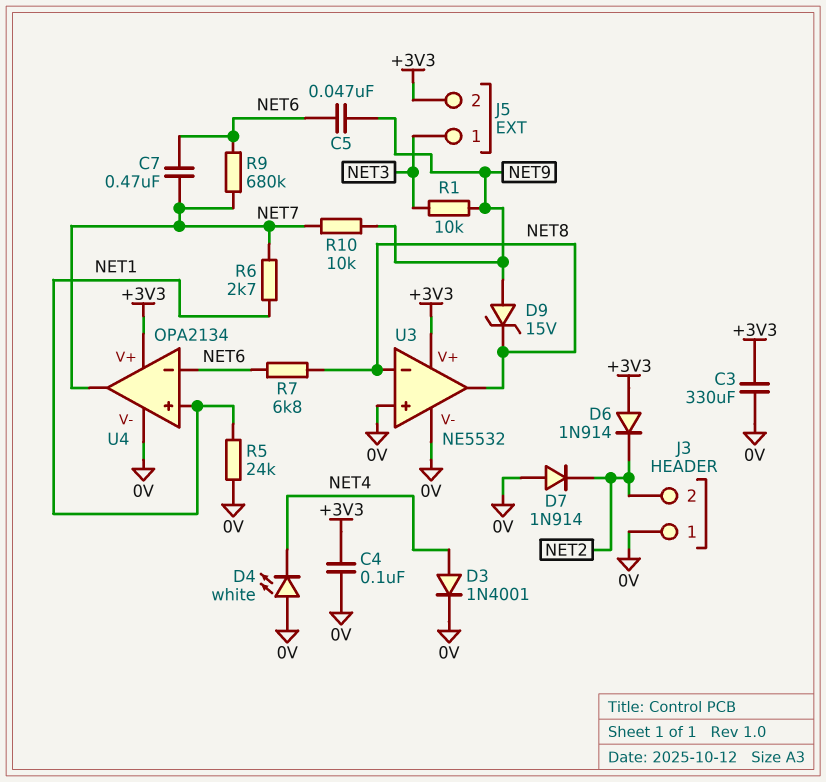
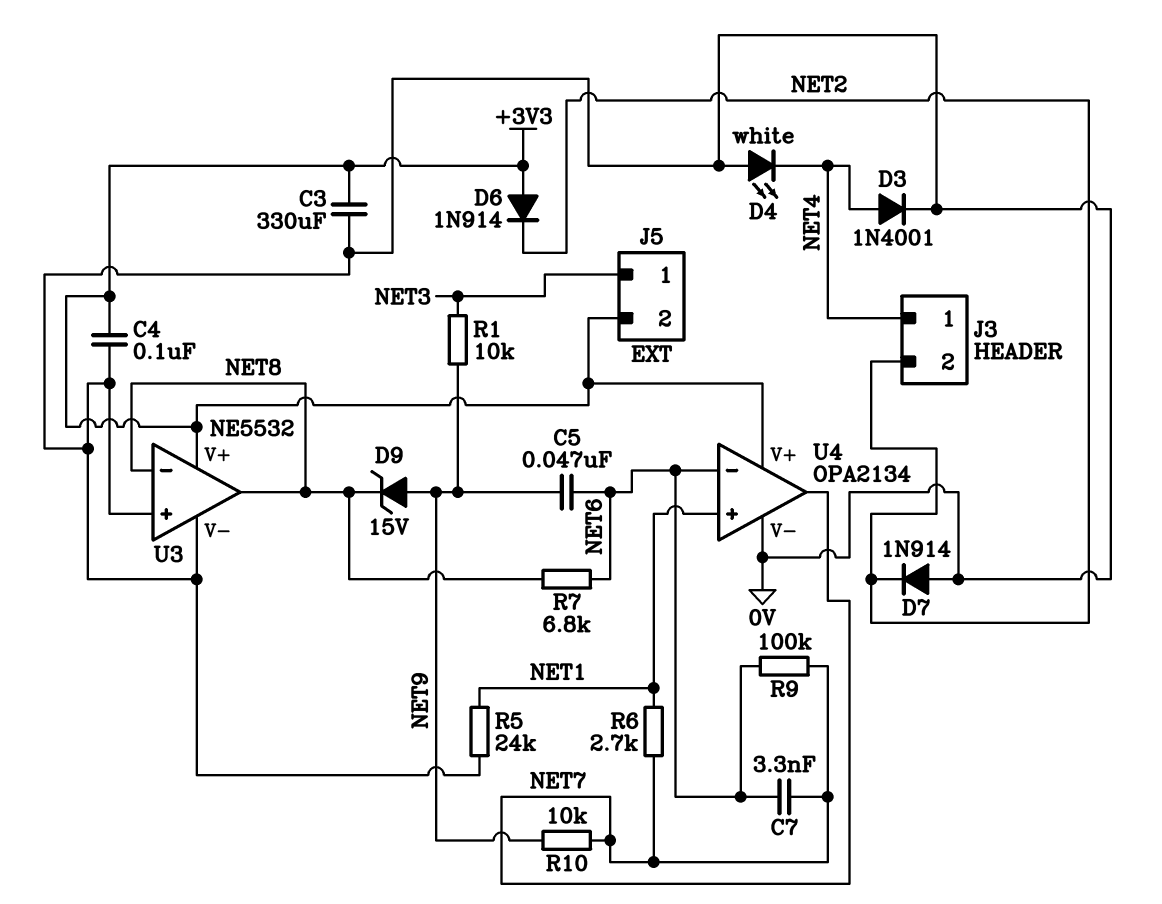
C7: 470nF (NET6, NET7) -> 3.3nF (NET6, NET7)
J3 pin 1: 0V -> NET4
R9: 680k (NET6, NET7) -> 100k (NET6, NET7)

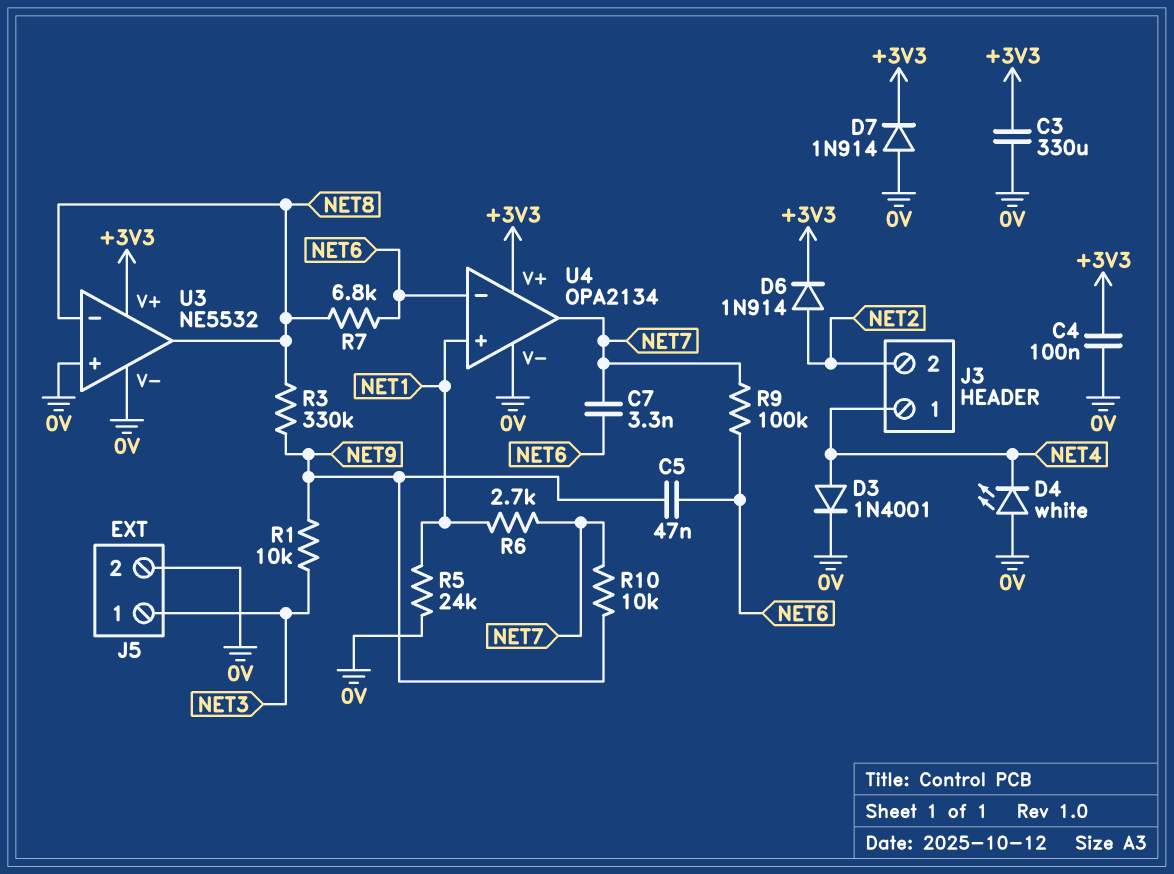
D6: diode 1N914 (A +3V3, K NET2) -> diode 1N914 (A NET2, K +3V3)
D7: diode 1N914 (A 0V, K NET2) -> diode 1N914 (A 0V, K +3V3)
D9: zener 15V (A NET9, K NET8) -> none
J5 pin 2: +3V3 -> 0V
R3: none -> 330k (NET8, NET9)

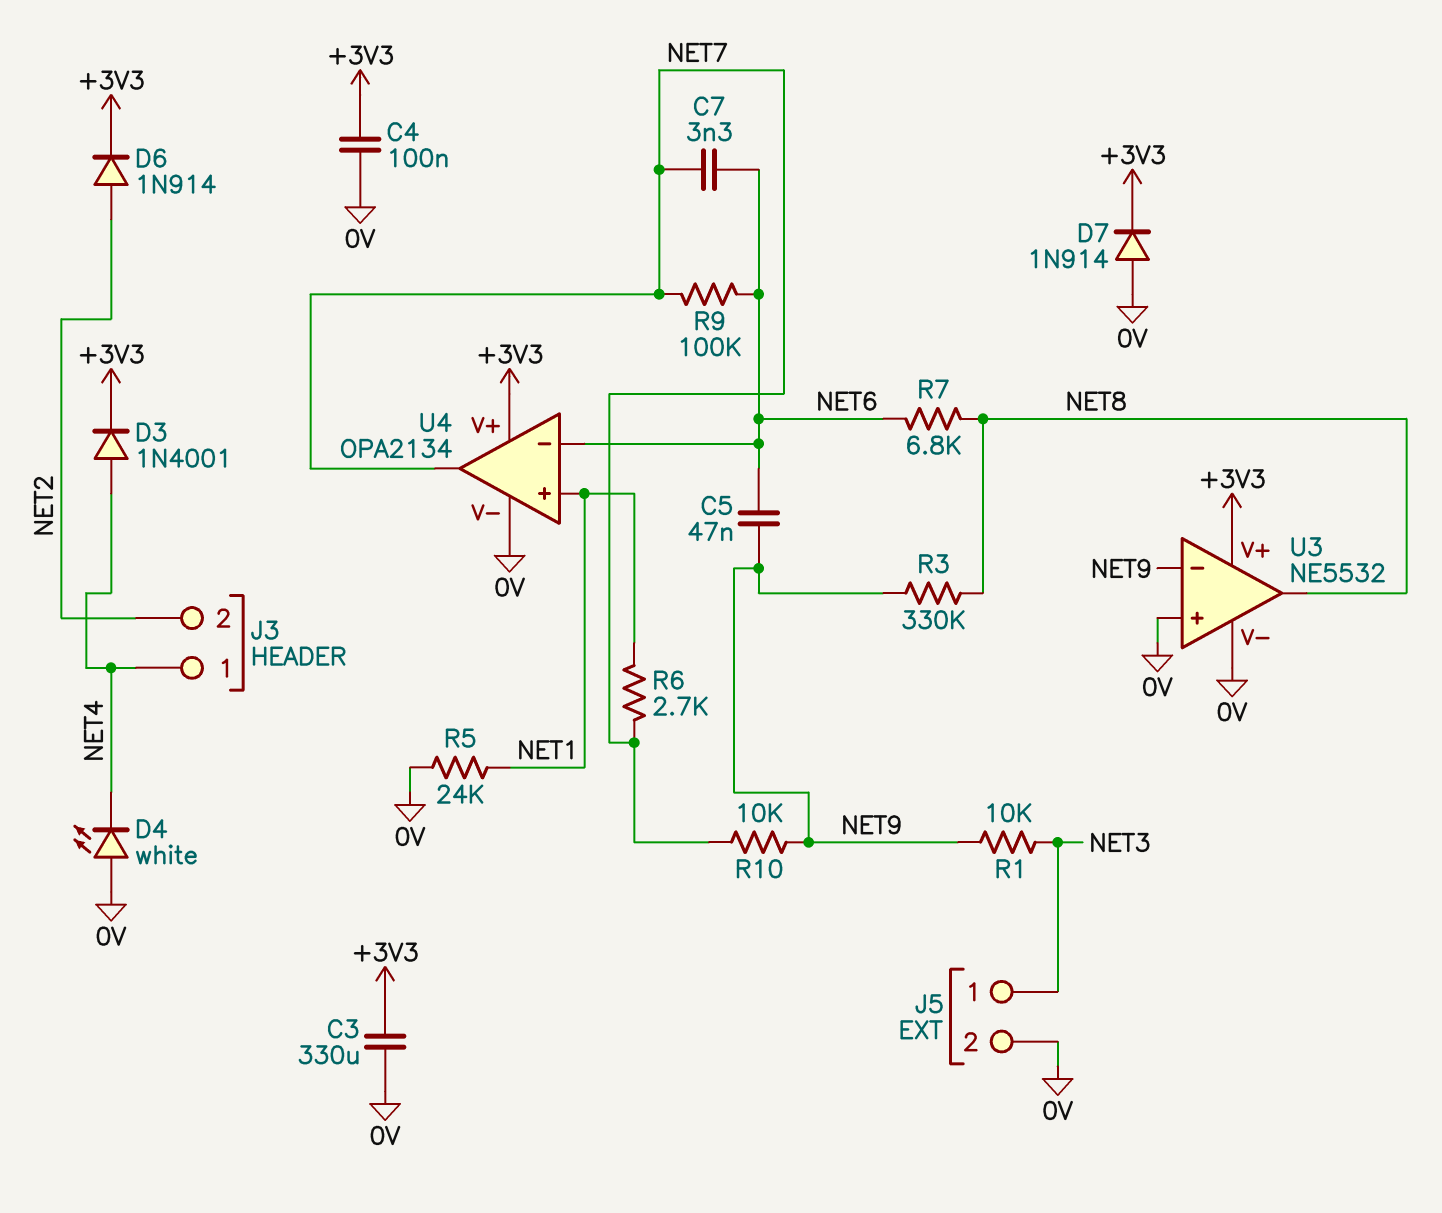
D3: diode 1N4001 (A NET4, K 0V) -> diode 1N4001 (A NET4, K +3V3)
U3 pin in-: NET8 -> NET9

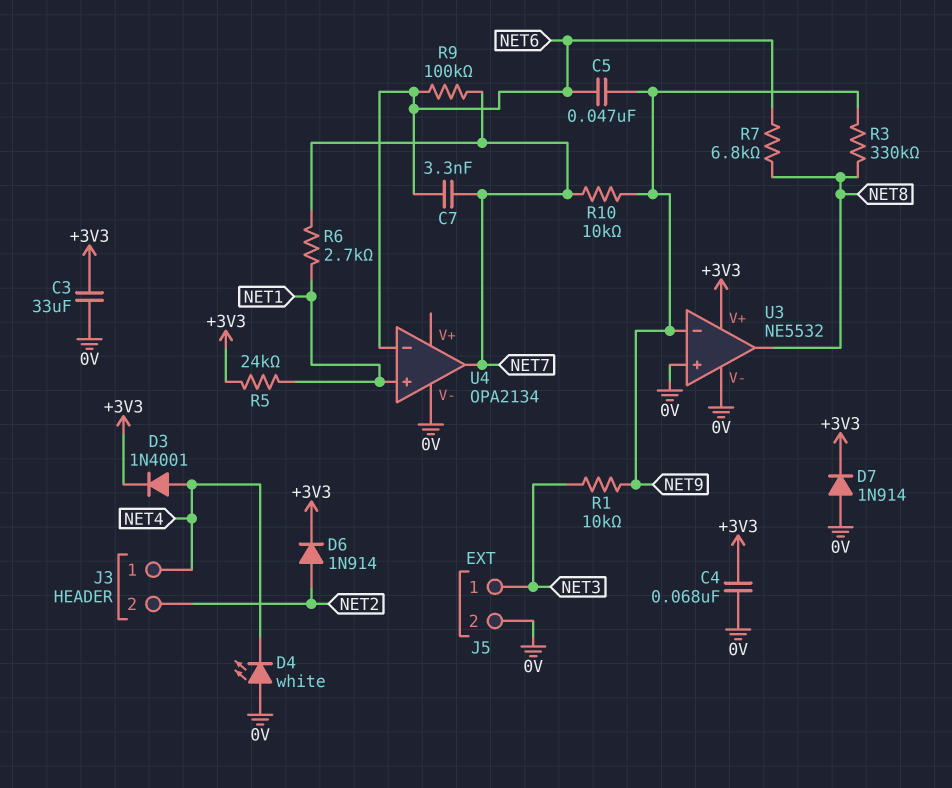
C3: 330uF (+3V3, 0V) -> 33uF (+3V3, 0V)
C4: 100nF (+3V3, 0V) -> 68nF (+3V3, 0V)
R5: 24k (0V, NET1) -> 24k (+3V3, NET1)
U4 pin V+: +3V3 -> none

